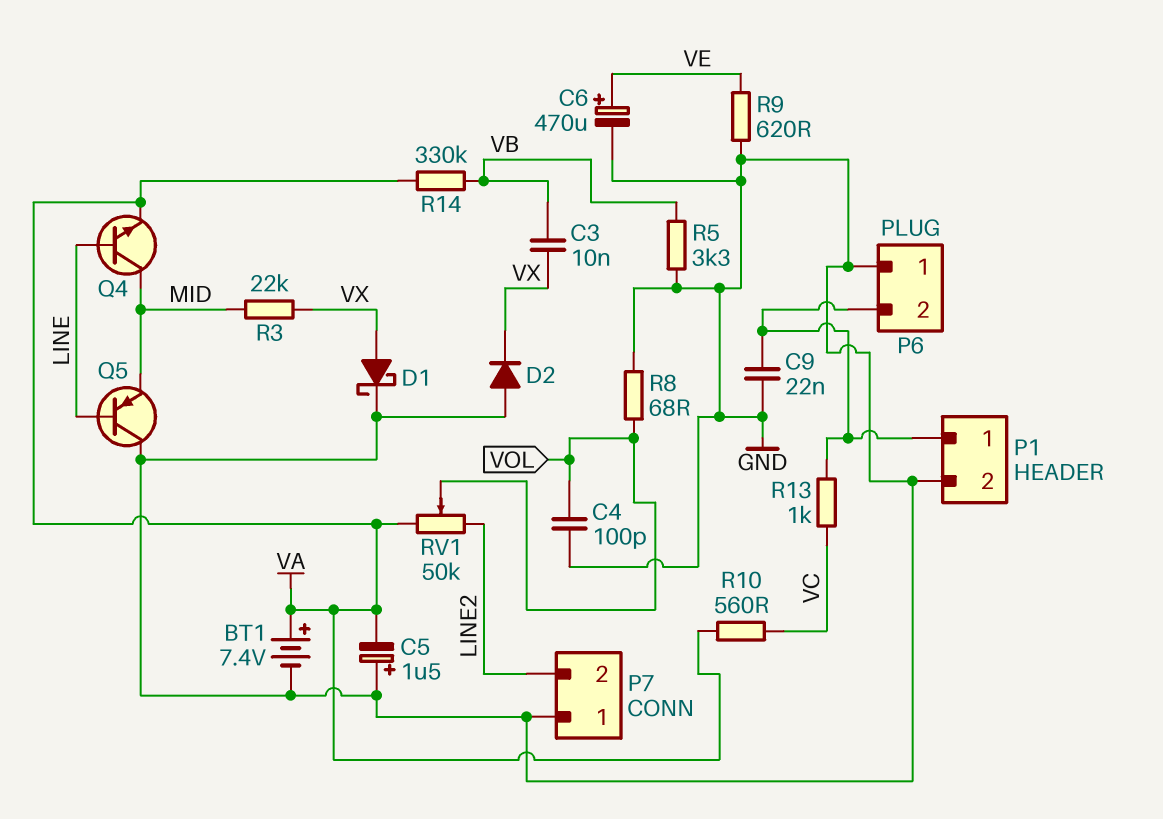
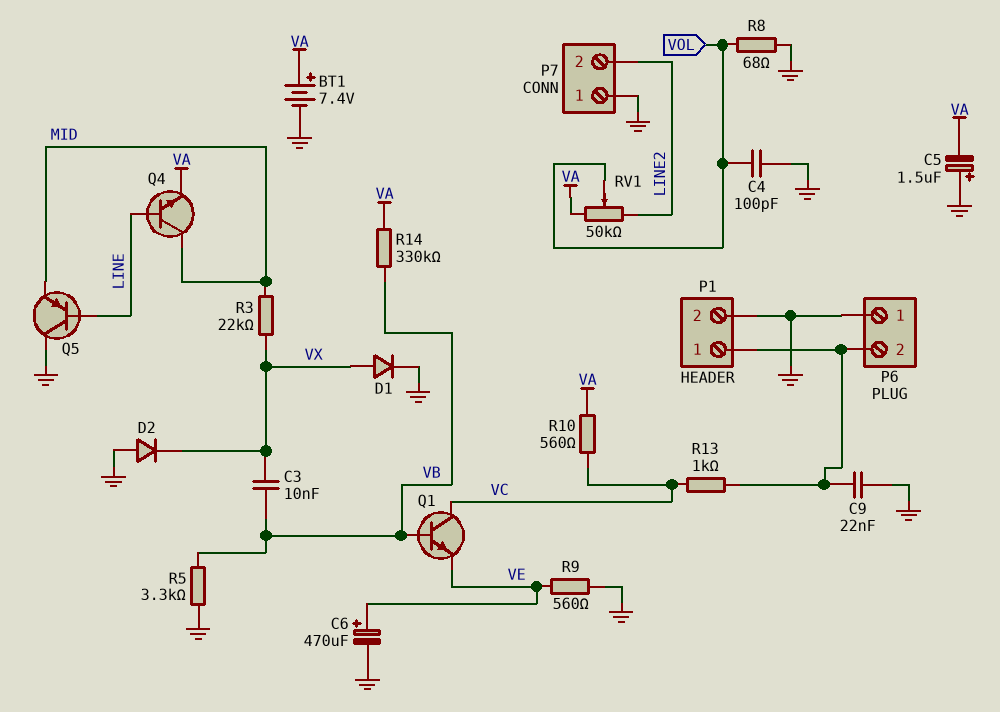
D1: schottky (A VX, K GND) -> diode (A VX, K GND)
Q1: none -> NPN (B VB, C VC, E VE)
R9: 620 (GND, VE) -> 560 (GND, VE)

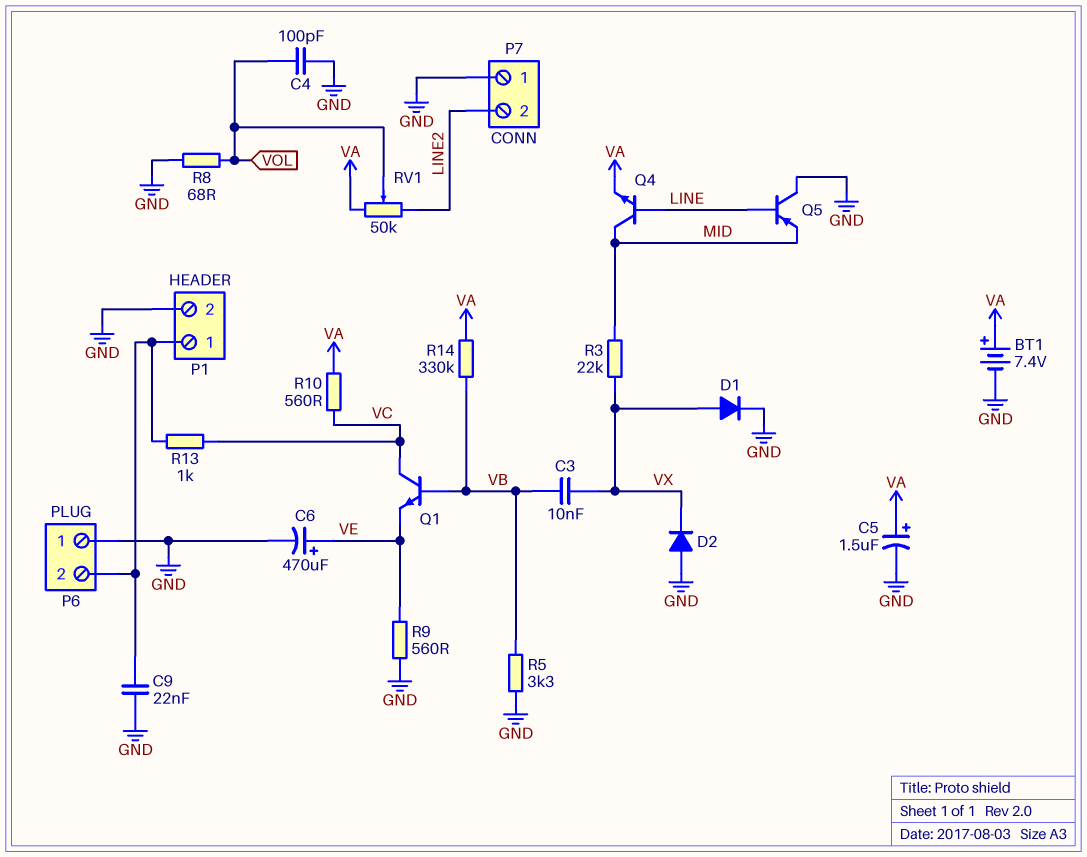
C5: 1.5uF (plus GND, minus VA) -> 1.5uF (plus VA, minus GND)

